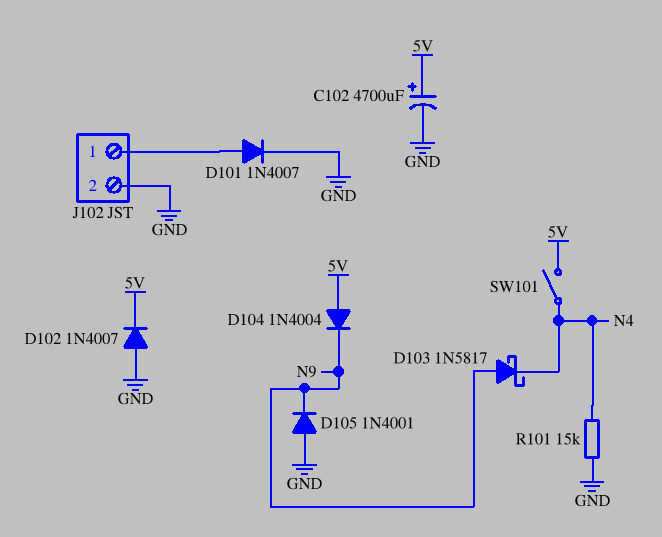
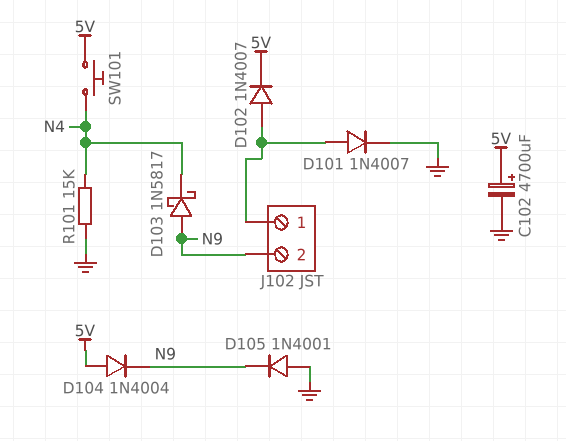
D102: diode 1N4007 (A GND, K 5V) -> diode 1N4007 (A J102/1, K 5V)
J102 pin 2: GND -> N9
SW101: switch (5V, N4) -> button (5V, N4)

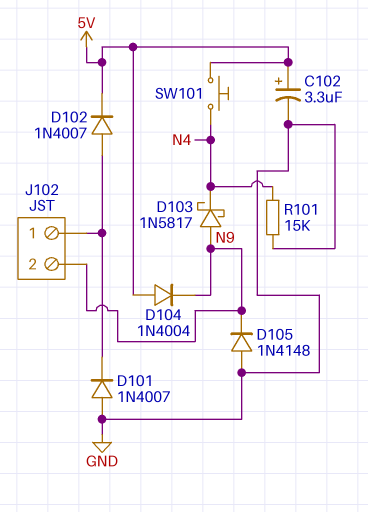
C102: 4700uF (plus 5V, minus GND) -> 3.3uF (plus 5V, minus GND)
D101: diode 1N4007 (A J102/1, K GND) -> diode 1N4007 (A GND, K J102/1)
D105: diode 1N4001 (A GND, K N9) -> diode 1N4148 (A GND, K N9)

